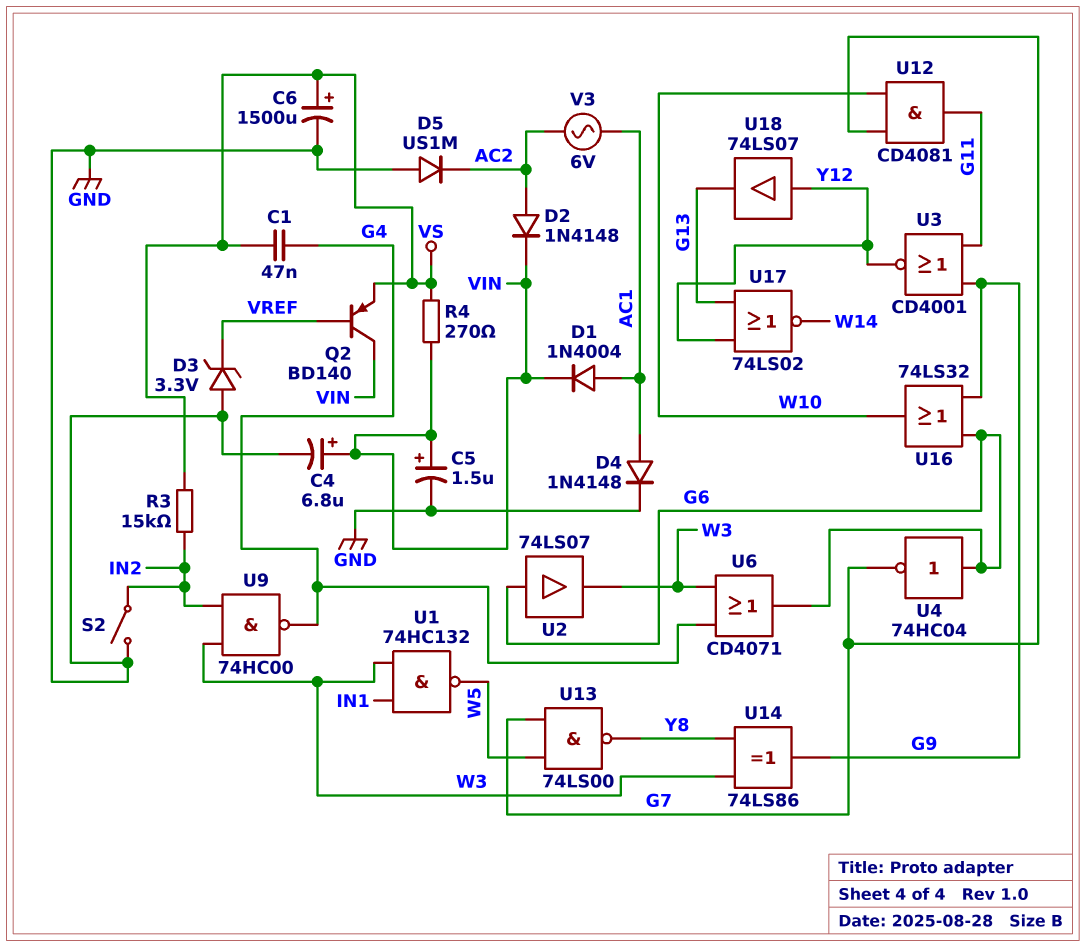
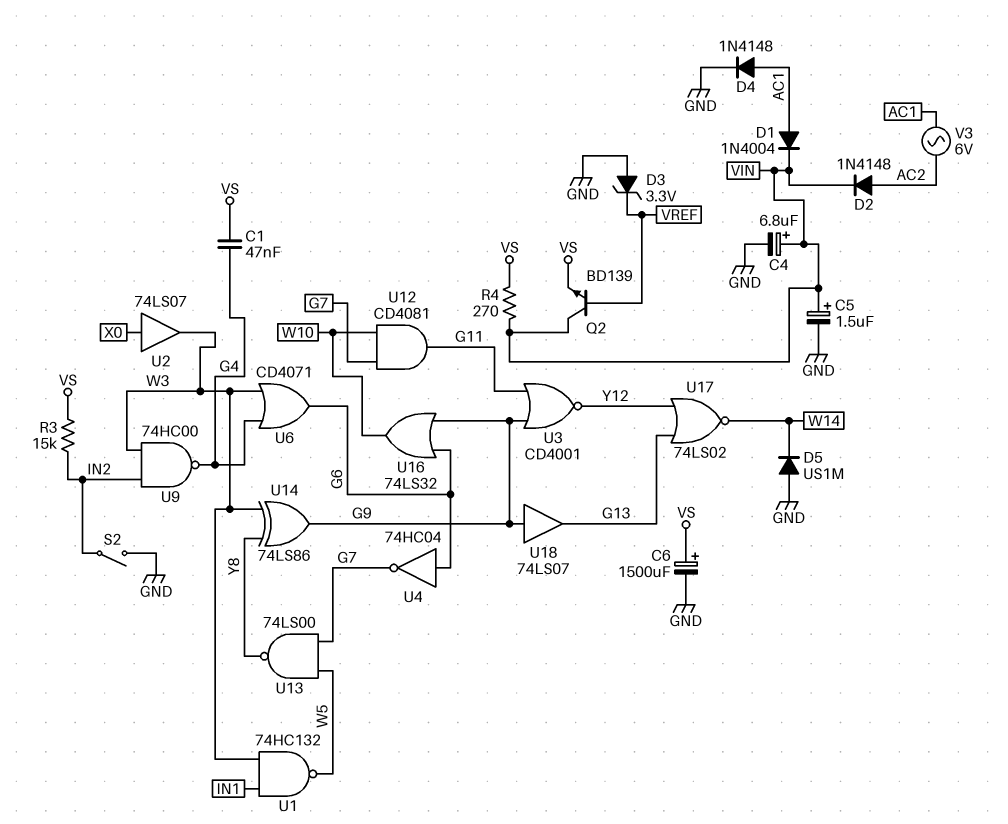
D5: diode US1M (A GND, K AC2) -> diode US1M (A GND, K W14)
Q2: PNP BD140 (B VREF, C VIN, E VS) -> NPN BD139 (B VREF, C VIN, E VS)
U2: buffer 74LS07 (in G6, out W3) -> buffer 74LS07 (in X0, out W3)
U18: buffer 74LS07 (in Y12, out G13) -> buffer 74LS07 (in G9, out G13)

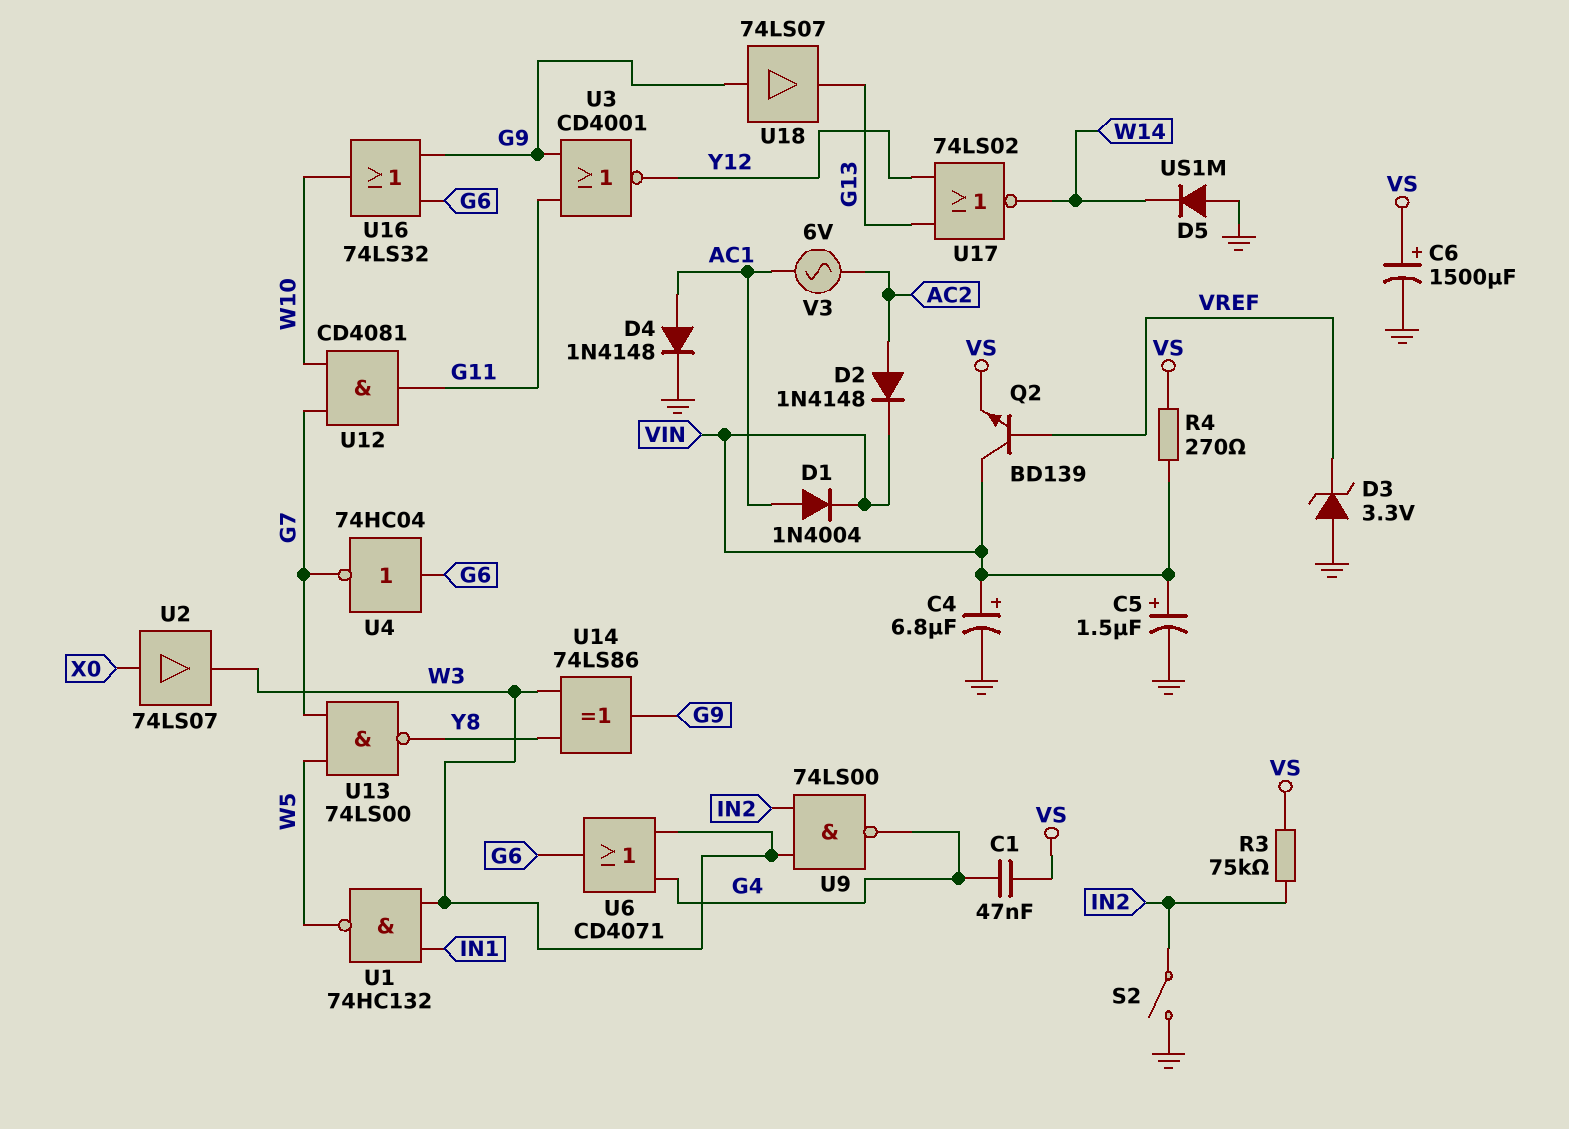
R3: 15k (IN2, VS) -> 75k (IN2, VS)
U9: NAND 74HC00 (in IN2, in W3, out G4) -> NAND 74LS00 (in IN2, in W3, out G4)

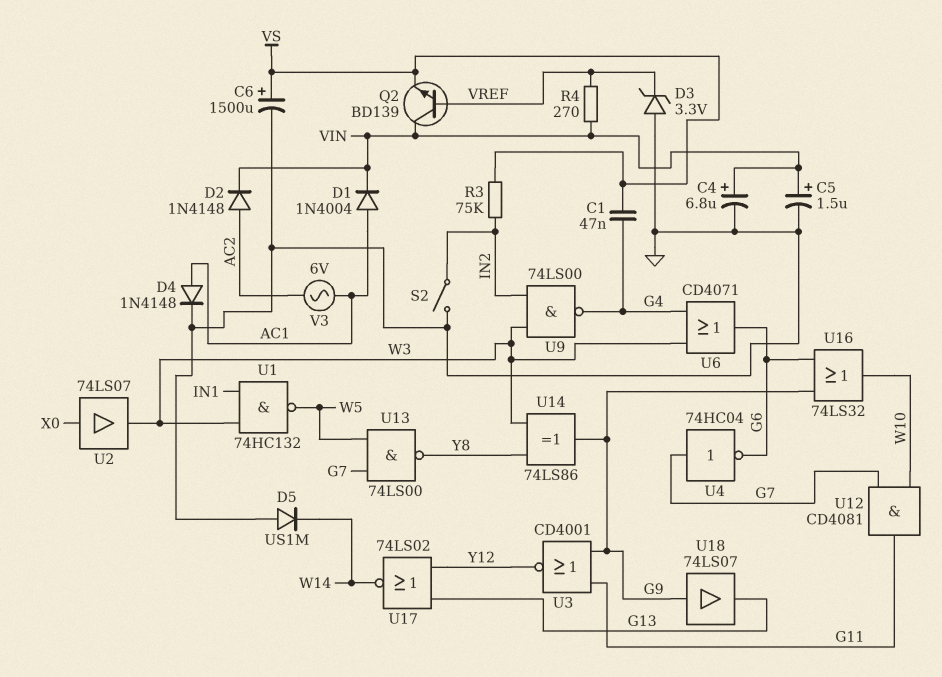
R4: 270 (VIN, VS) -> 270 (VIN, VREF)
U4: NOT 74HC04 (in G6, out G7) -> NOT 74HC04 (in G7, out G6)

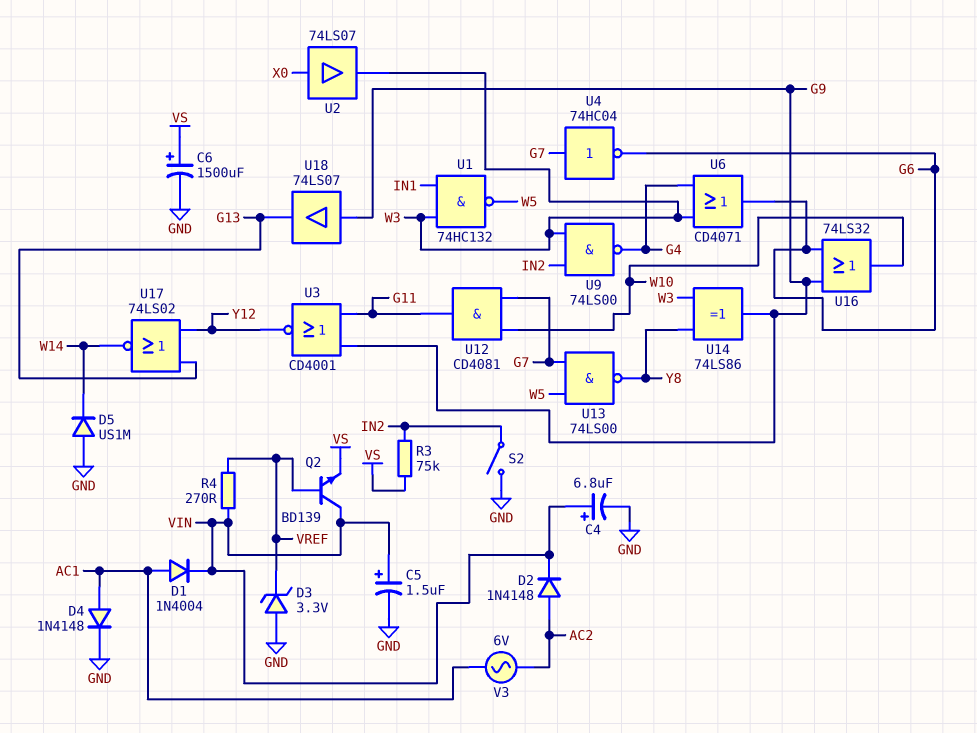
C1: 47nF (G4, VS) -> none

